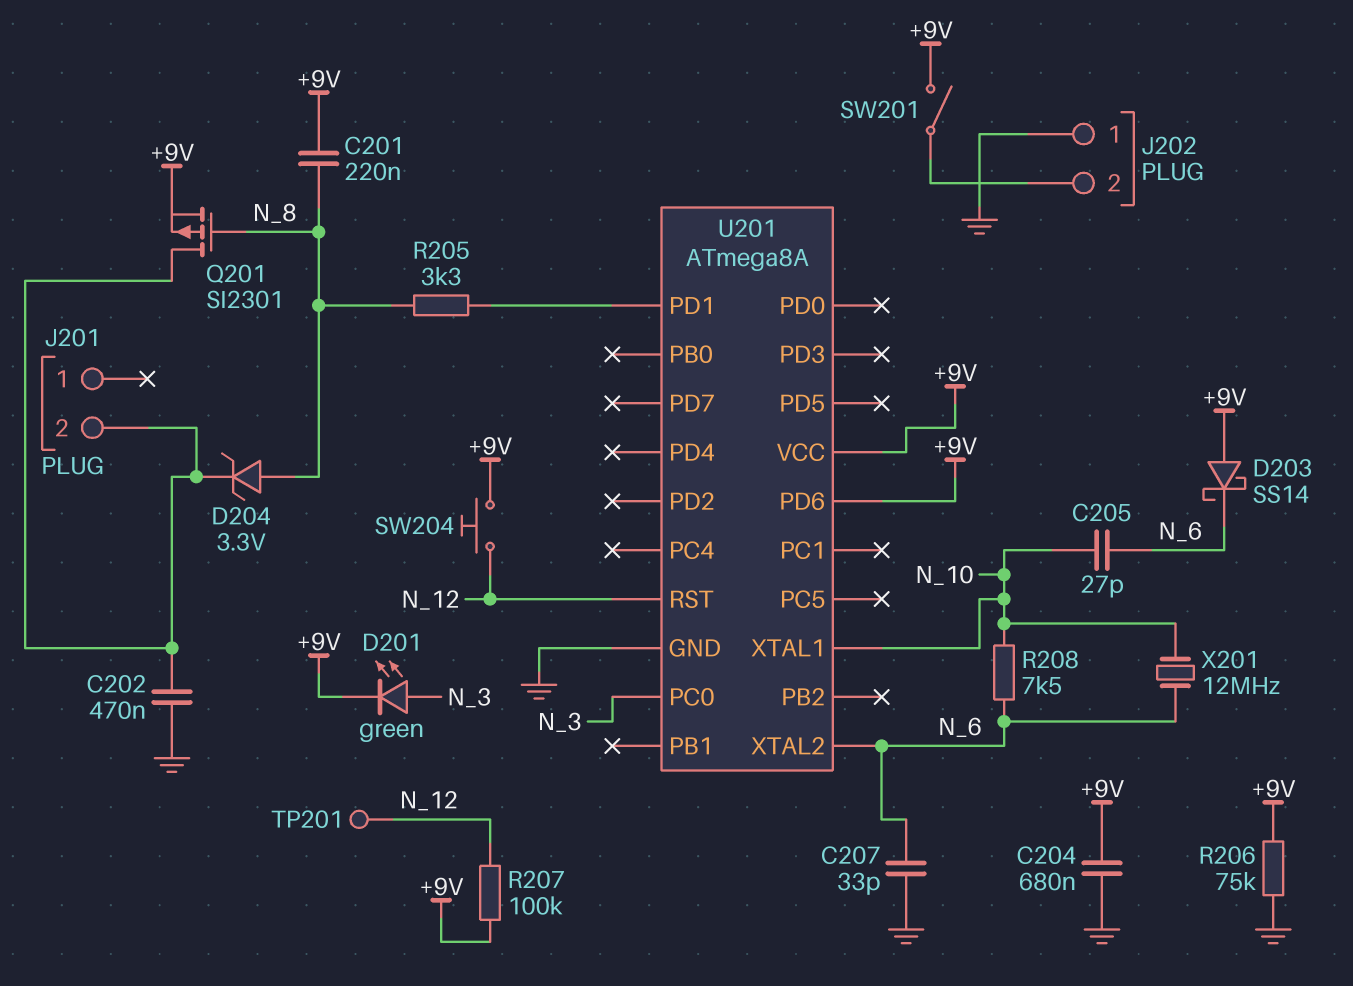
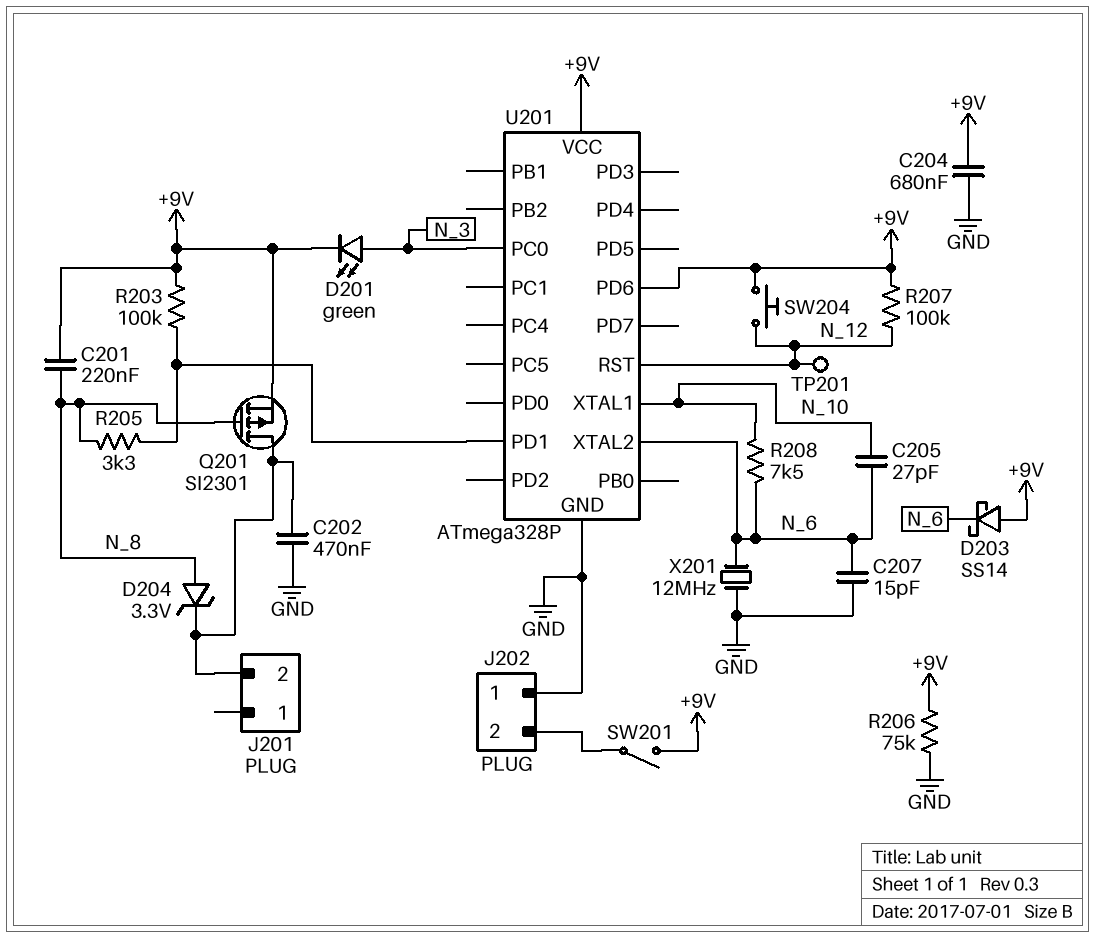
C207: 33pF (GND, N_6) -> 15pF (GND, N_6)
R203: none -> 100k (+9V, U201/PD1)
U201: ATmega8A -> ATmega328P
X201: 12MHz (N_6, N_10) -> 12MHz (GND, N_6)

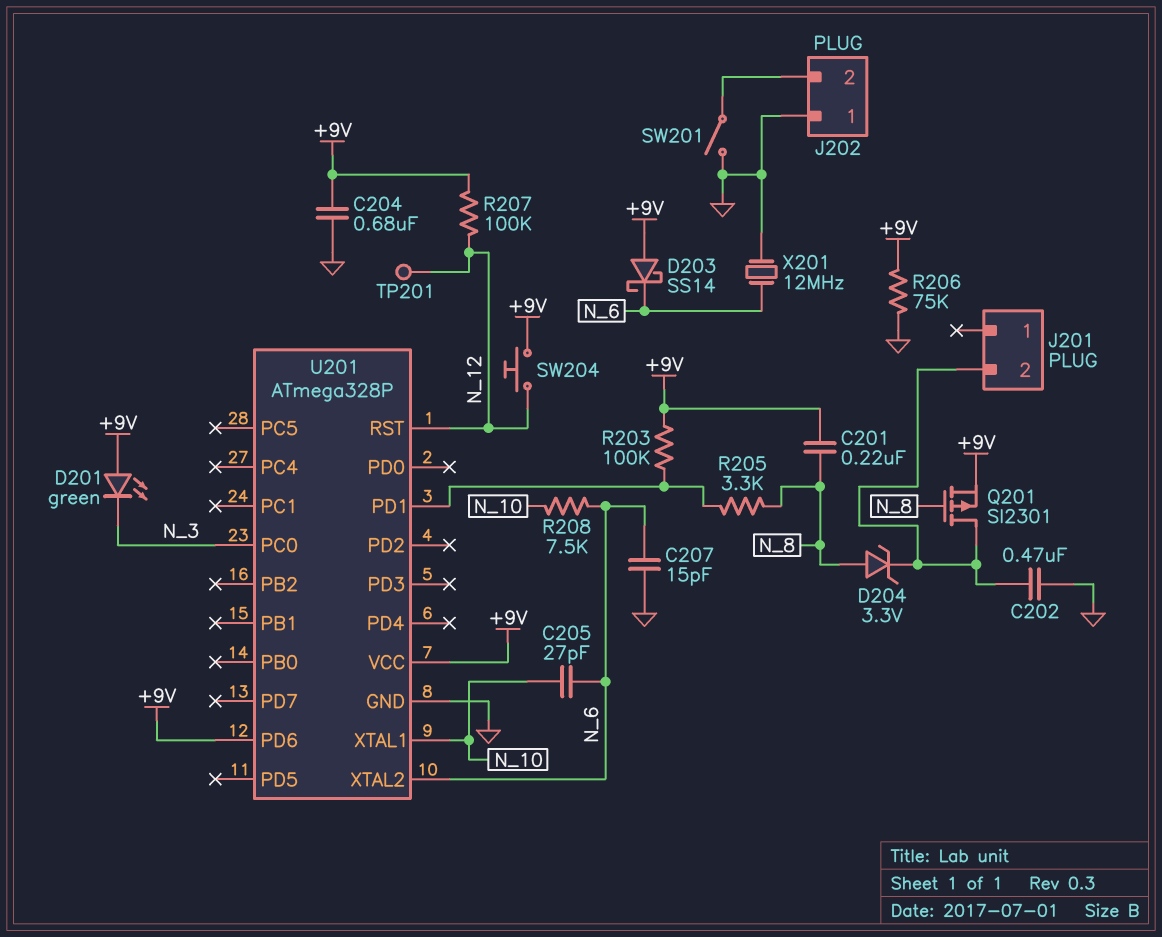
D201: LED green (A N_3, K +9V) -> LED green (A +9V, K N_3)
SW201: switch (+9V, J202/2) -> switch (GND, J202/2)

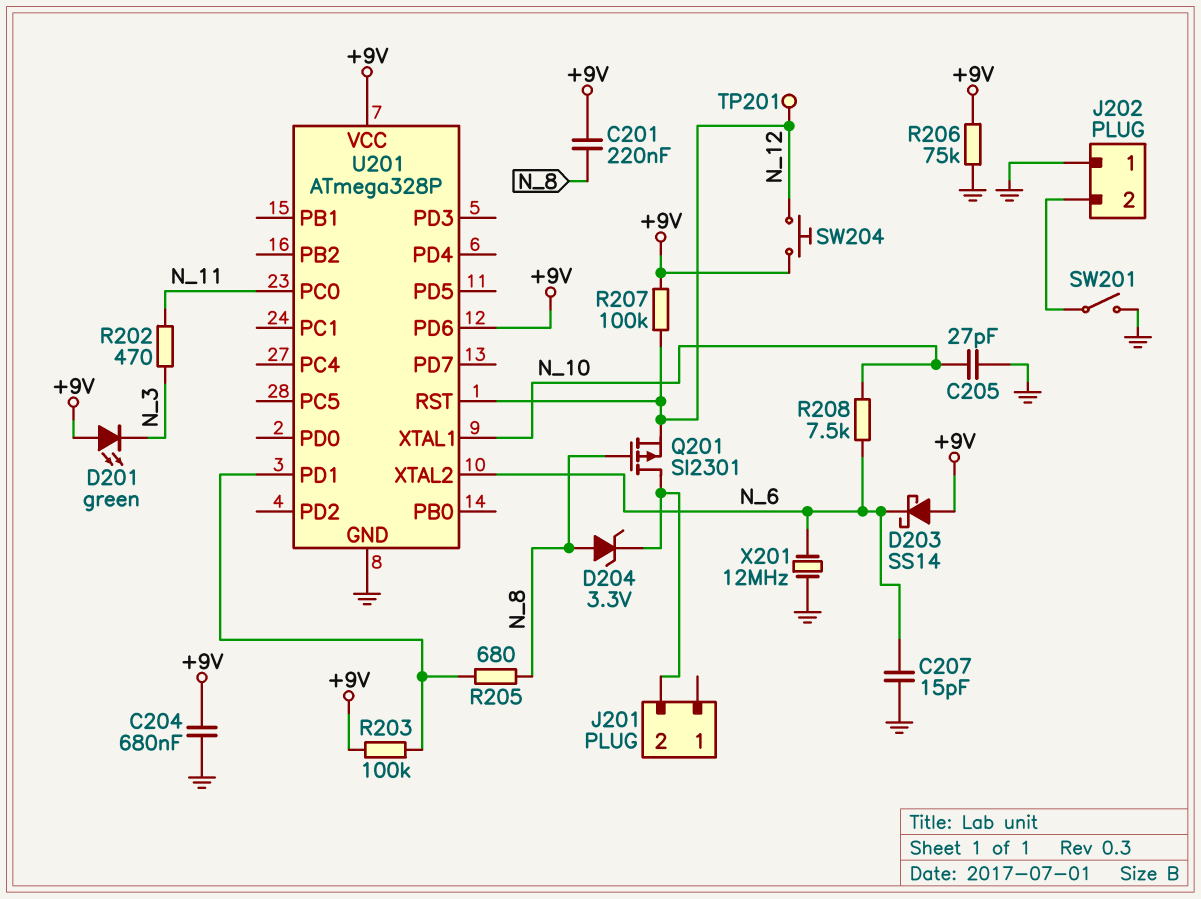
C202: 470nF (GND, J201/2) -> none
C205: 27pF (N_6, N_10) -> 27pF (GND, N_10)
Q201: PMOS SI2301 (G N_8, D J201/2, S +9V) -> PMOS SI2301 (G N_8, D J201/2, S N_12)
R202: none -> 470 (N_3, N_11)
R205: 3.3k (N_8, U201/PD1) -> 680 (N_8, U201/PD1)
U201 pin PC0: N_3 -> N_11

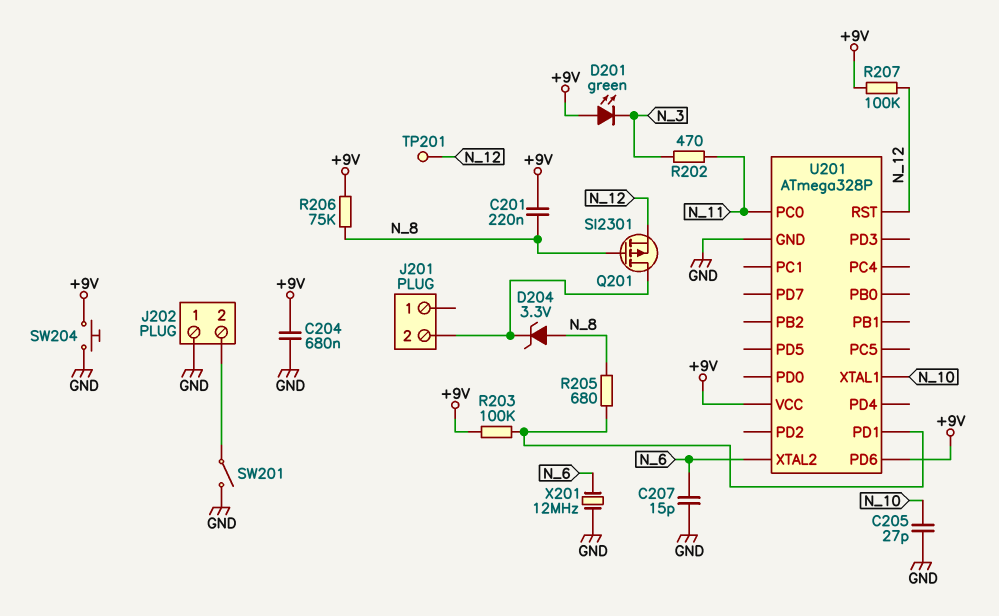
D203: schottky SS14 (A +9V, K N_6) -> none
R206: 75k (+9V, GND) -> 75k (+9V, N_8)
R208: 7.5k (N_6, N_10) -> none
SW204: button (+9V, N_12) -> button (+9V, GND)

